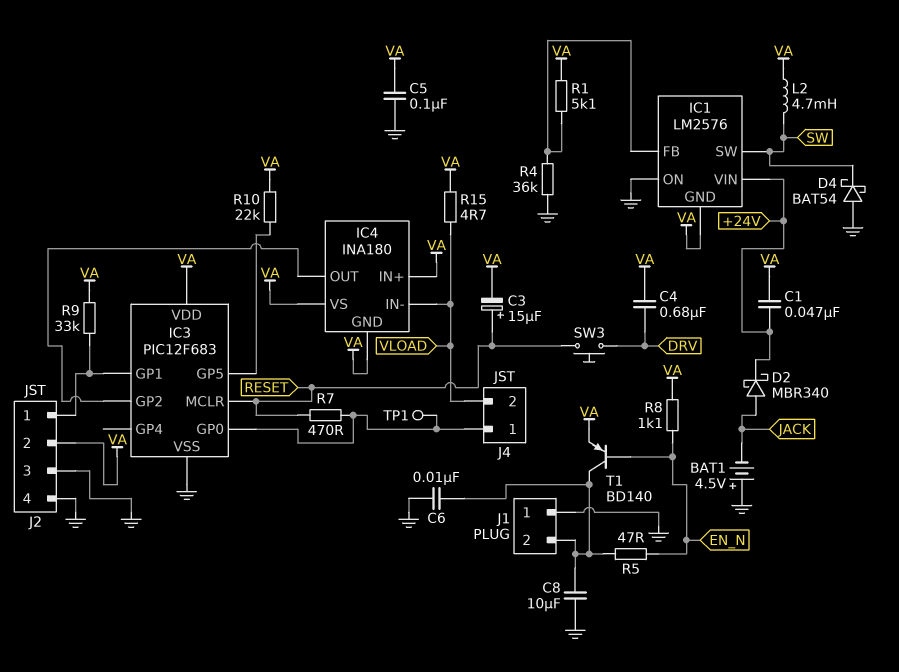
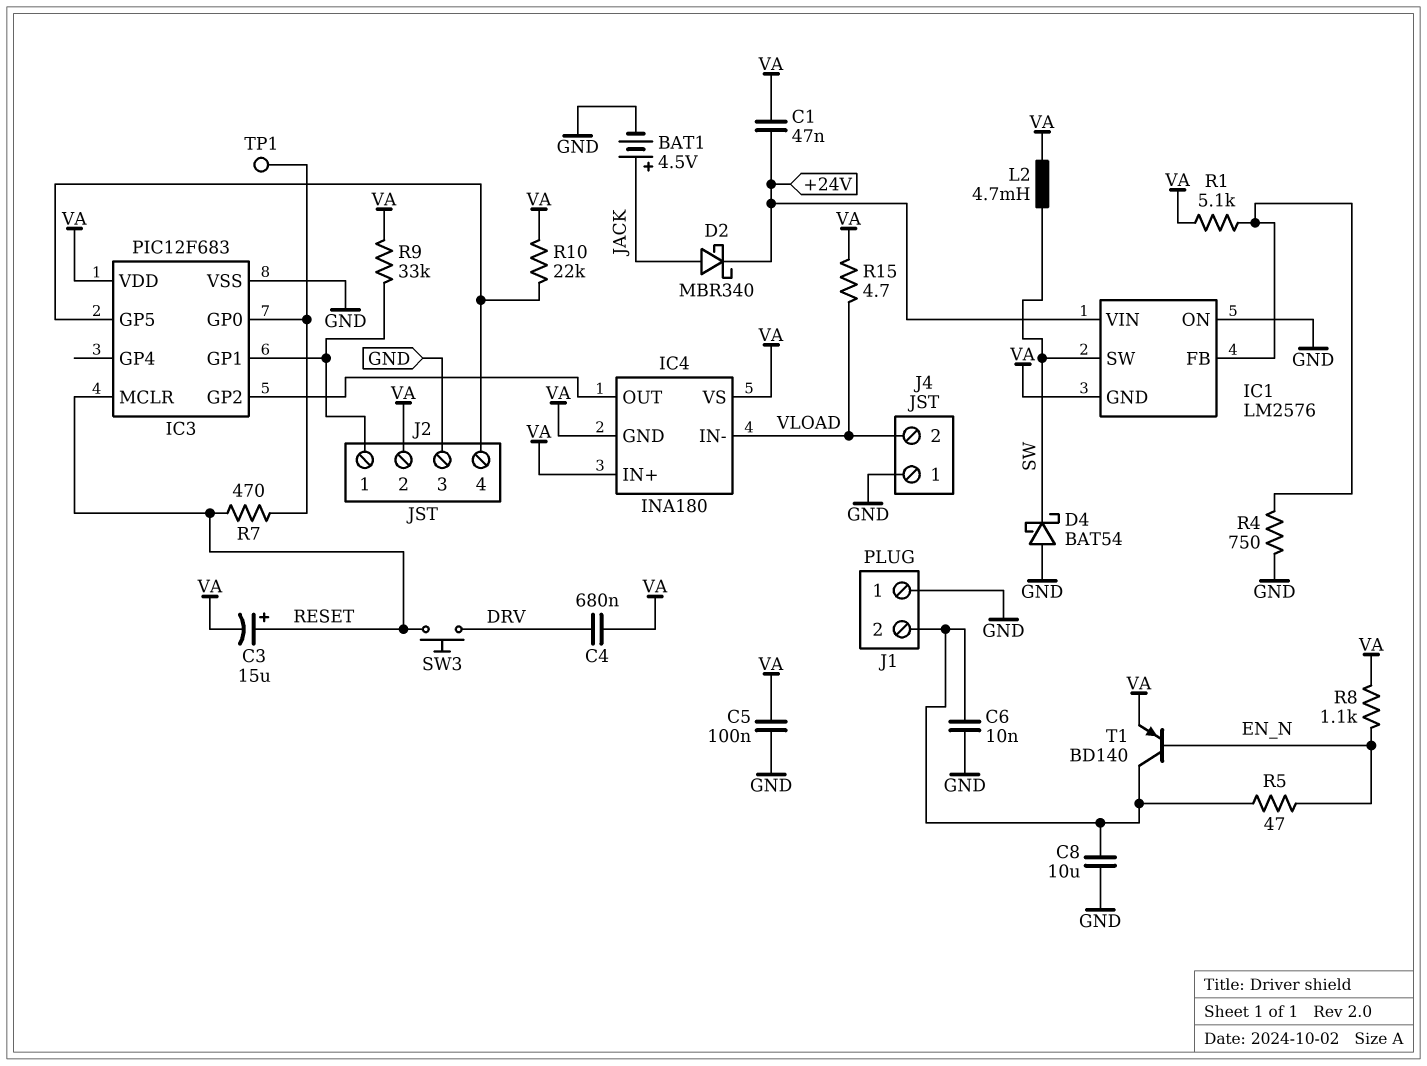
BAT1: 4.5V (plus GND, minus JACK) -> 4.5V (plus JACK, minus GND)
J2 pin 4: GND -> IC3/GP5
J4 pin 1: IC3/GP0 -> GND
R4: 36k (GND, IC1/FB) -> 750 (GND, IC1/FB)

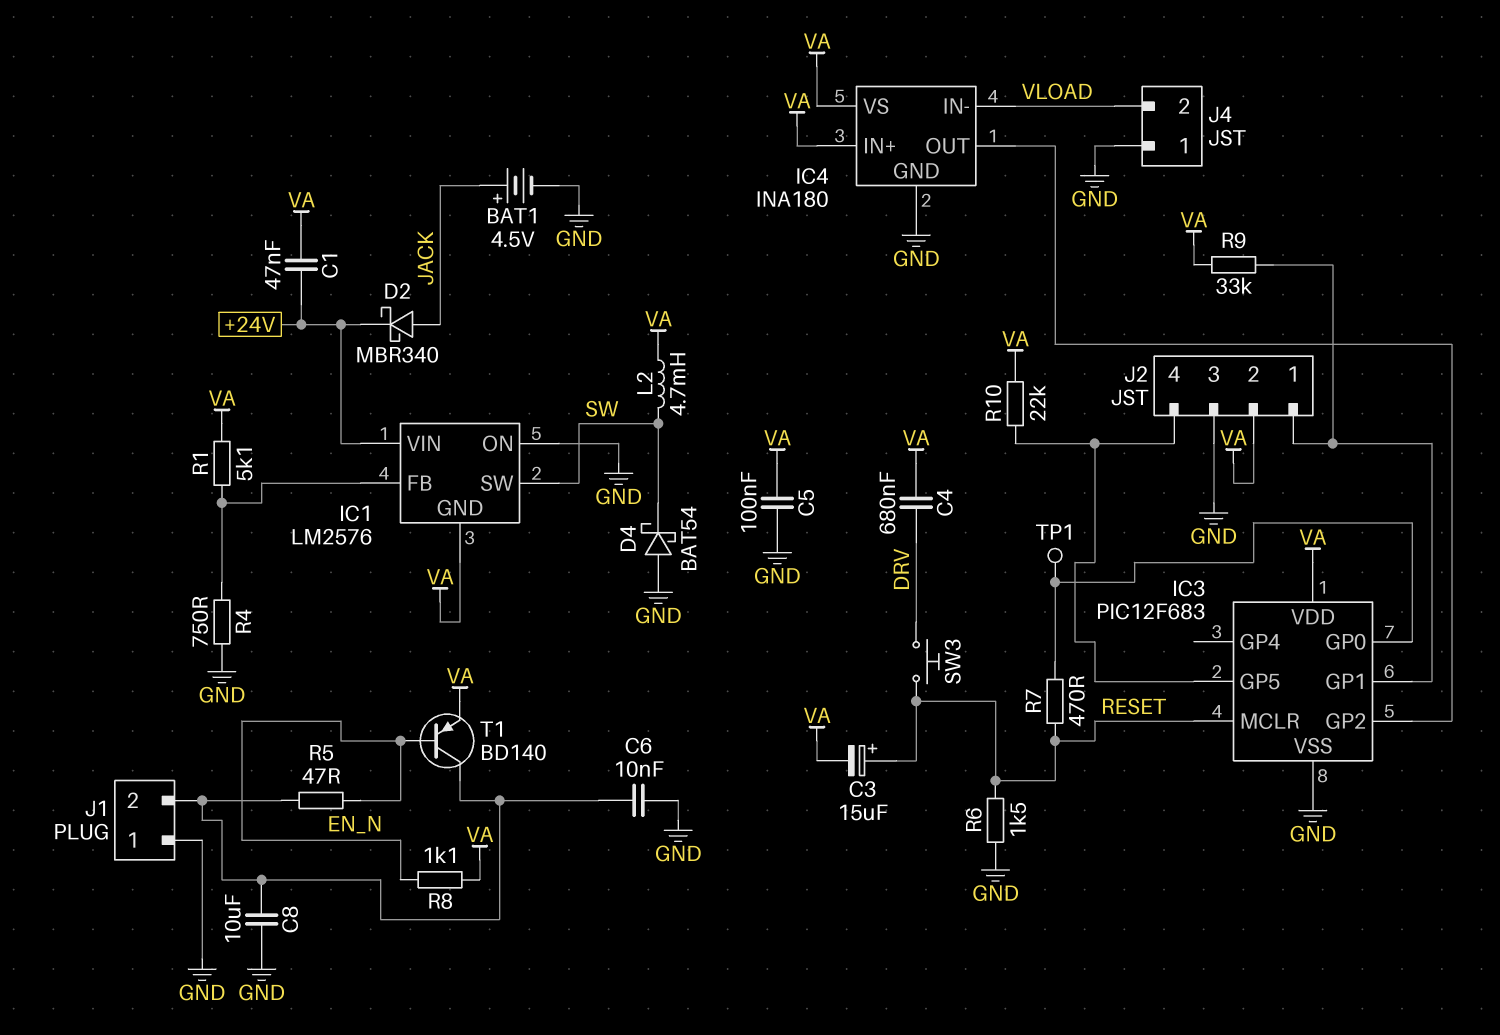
IC4 pin GND: VA -> GND
R6: none -> 1.5k (GND, RESET)
R15: 4.7 (VA, VLOAD) -> none

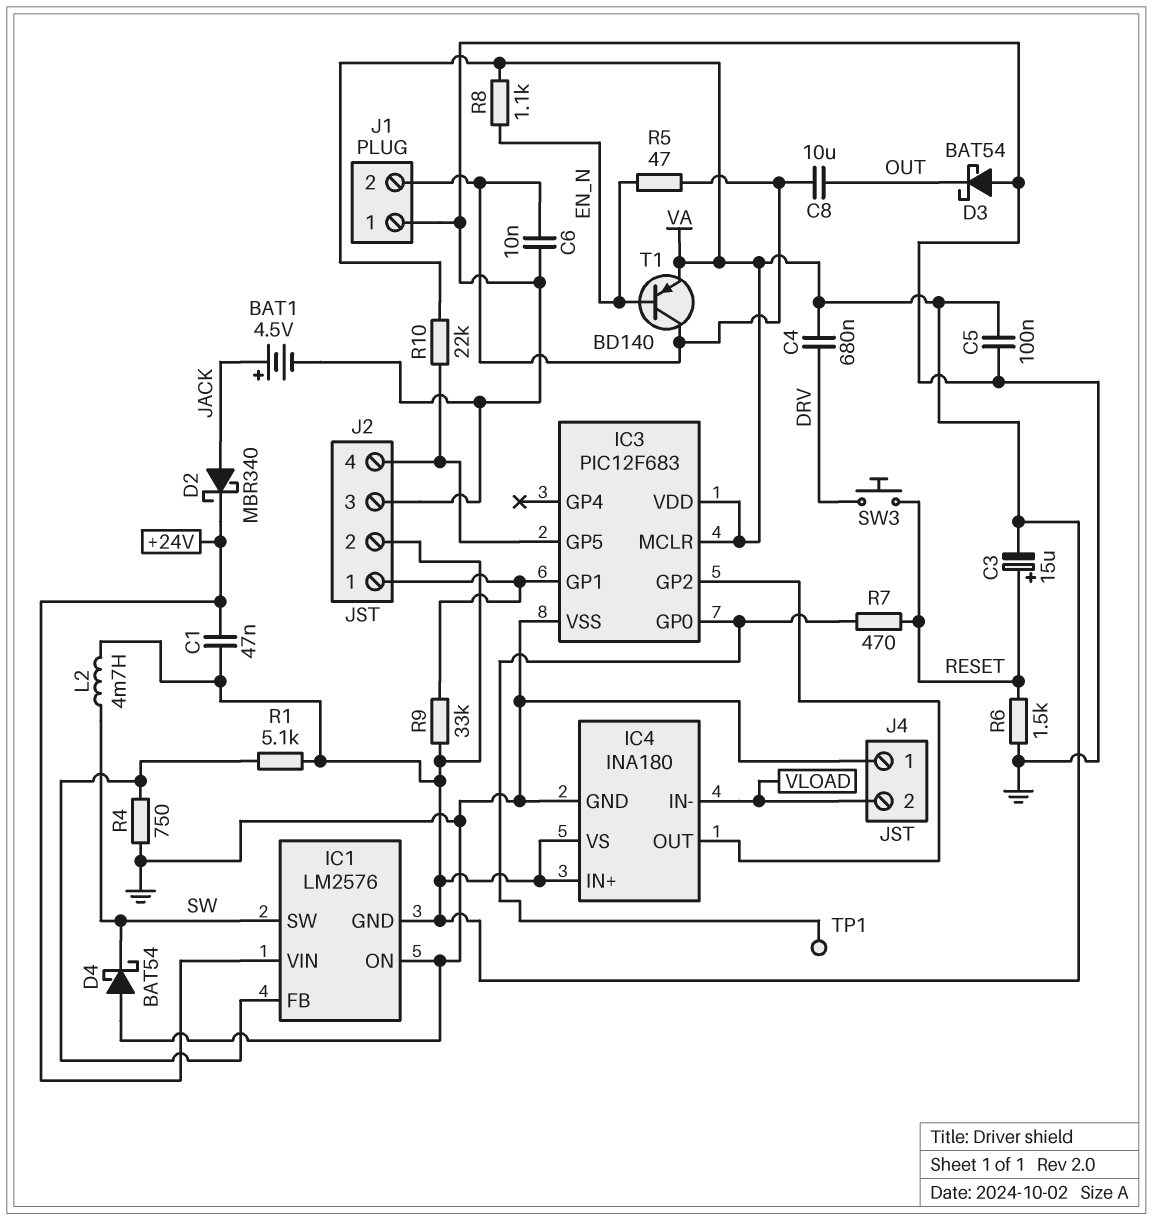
C8: 10uF (GND, J1/2) -> 10uF (J1/2, OUT)
D3: none -> schottky BAT54 (A GND, K OUT)
IC3 pin MCLR: RESET -> VA

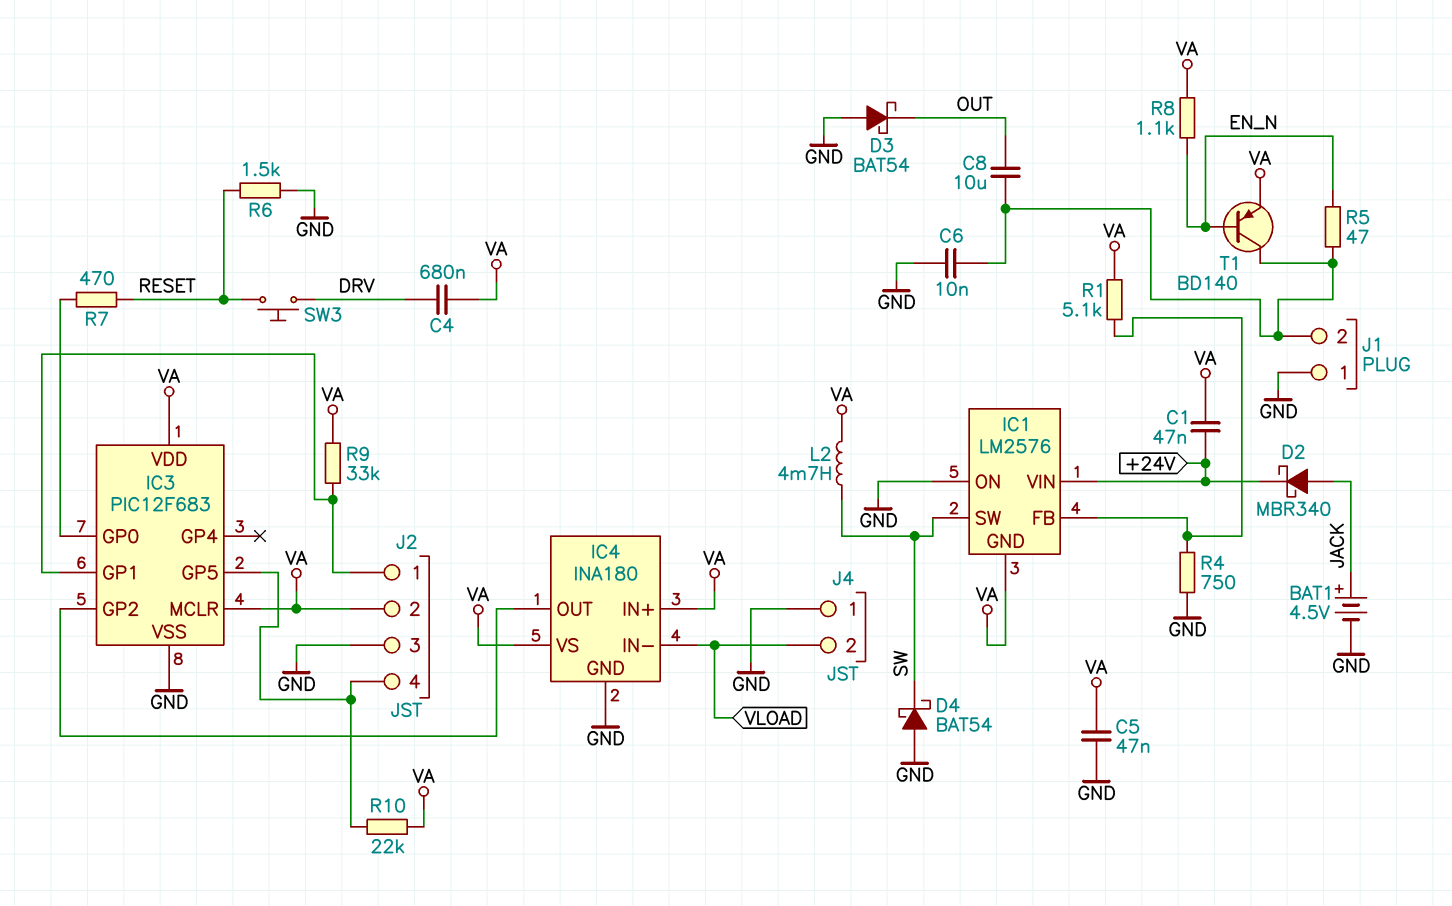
C3: 15uF (plus RESET, minus VA) -> none
C5: 100nF (GND, VA) -> 47nF (GND, VA)
TP1: test point (IC3/GP0) -> none

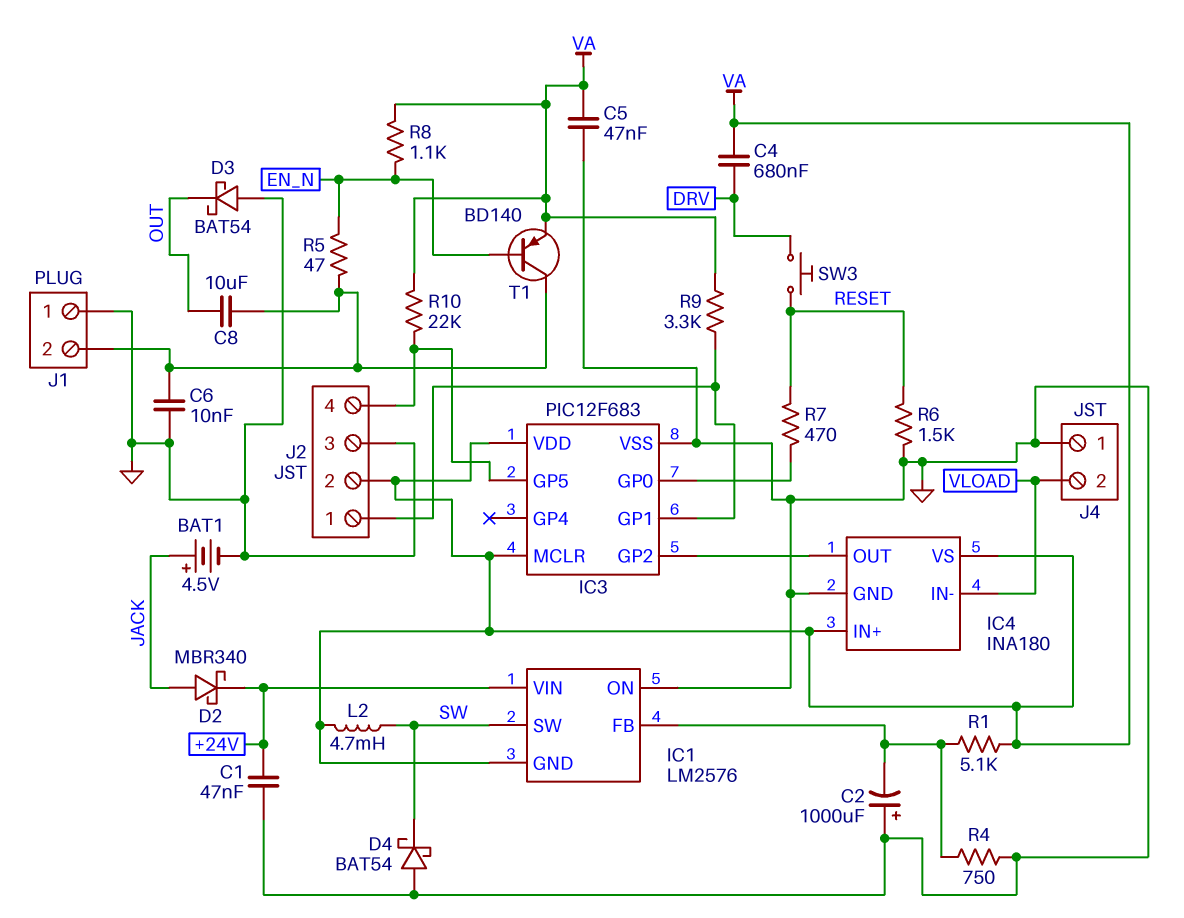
C1: 47nF (+24V, VA) -> 47nF (+24V, GND)
C2: none -> 1000uF (plus GND, minus IC1/FB)
R9: 33k (IC3/GP1, VA) -> 3.3k (IC3/GP1, VA)

